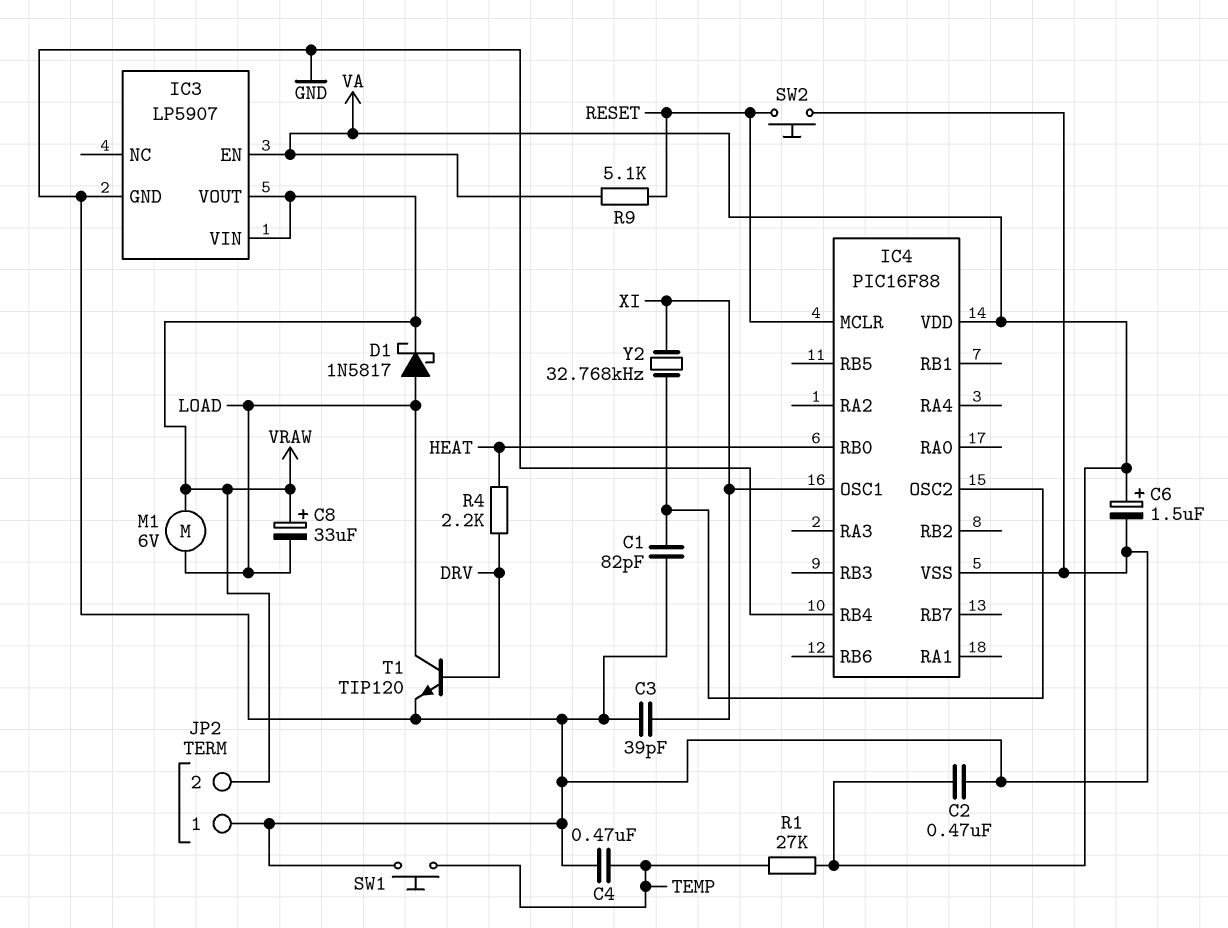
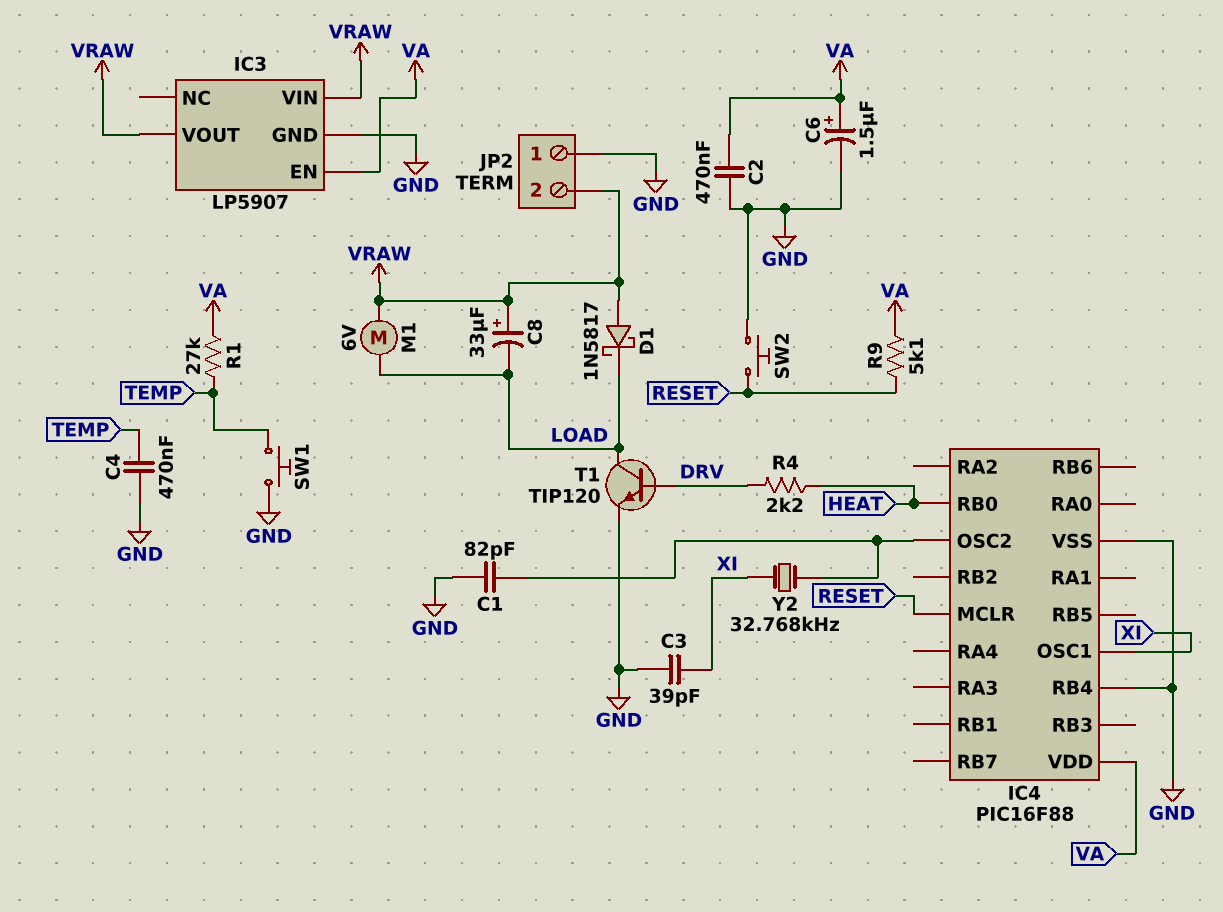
D1: schottky 1N5817 (A LOAD, K VRAW) -> schottky 1N5817 (A VRAW, K LOAD)

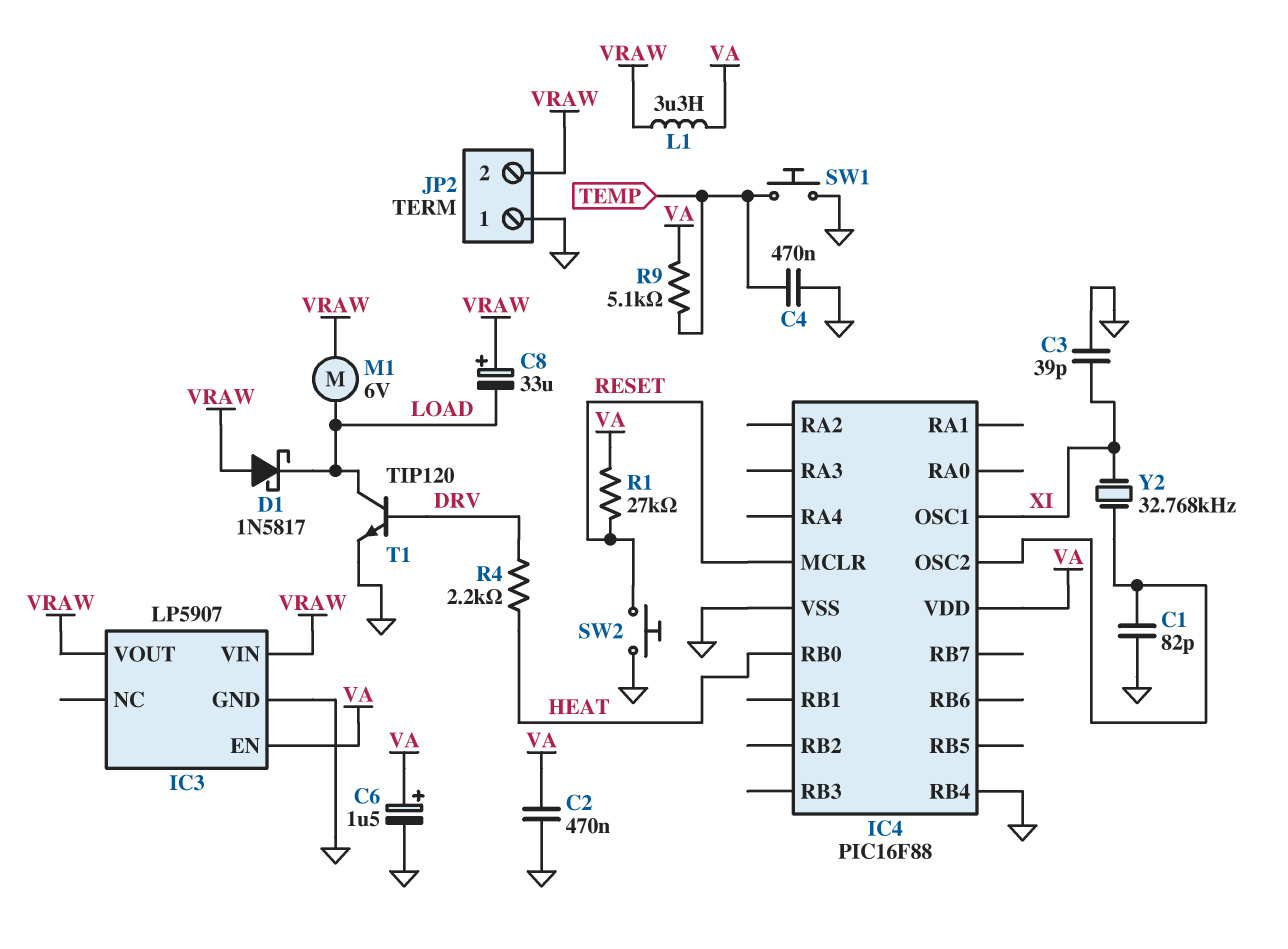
L1: none -> 3.3uH (VA, VRAW)
R1: 27k (TEMP, VA) -> 27k (RESET, VA)
R9: 5.1k (RESET, VA) -> 5.1k (TEMP, VA)

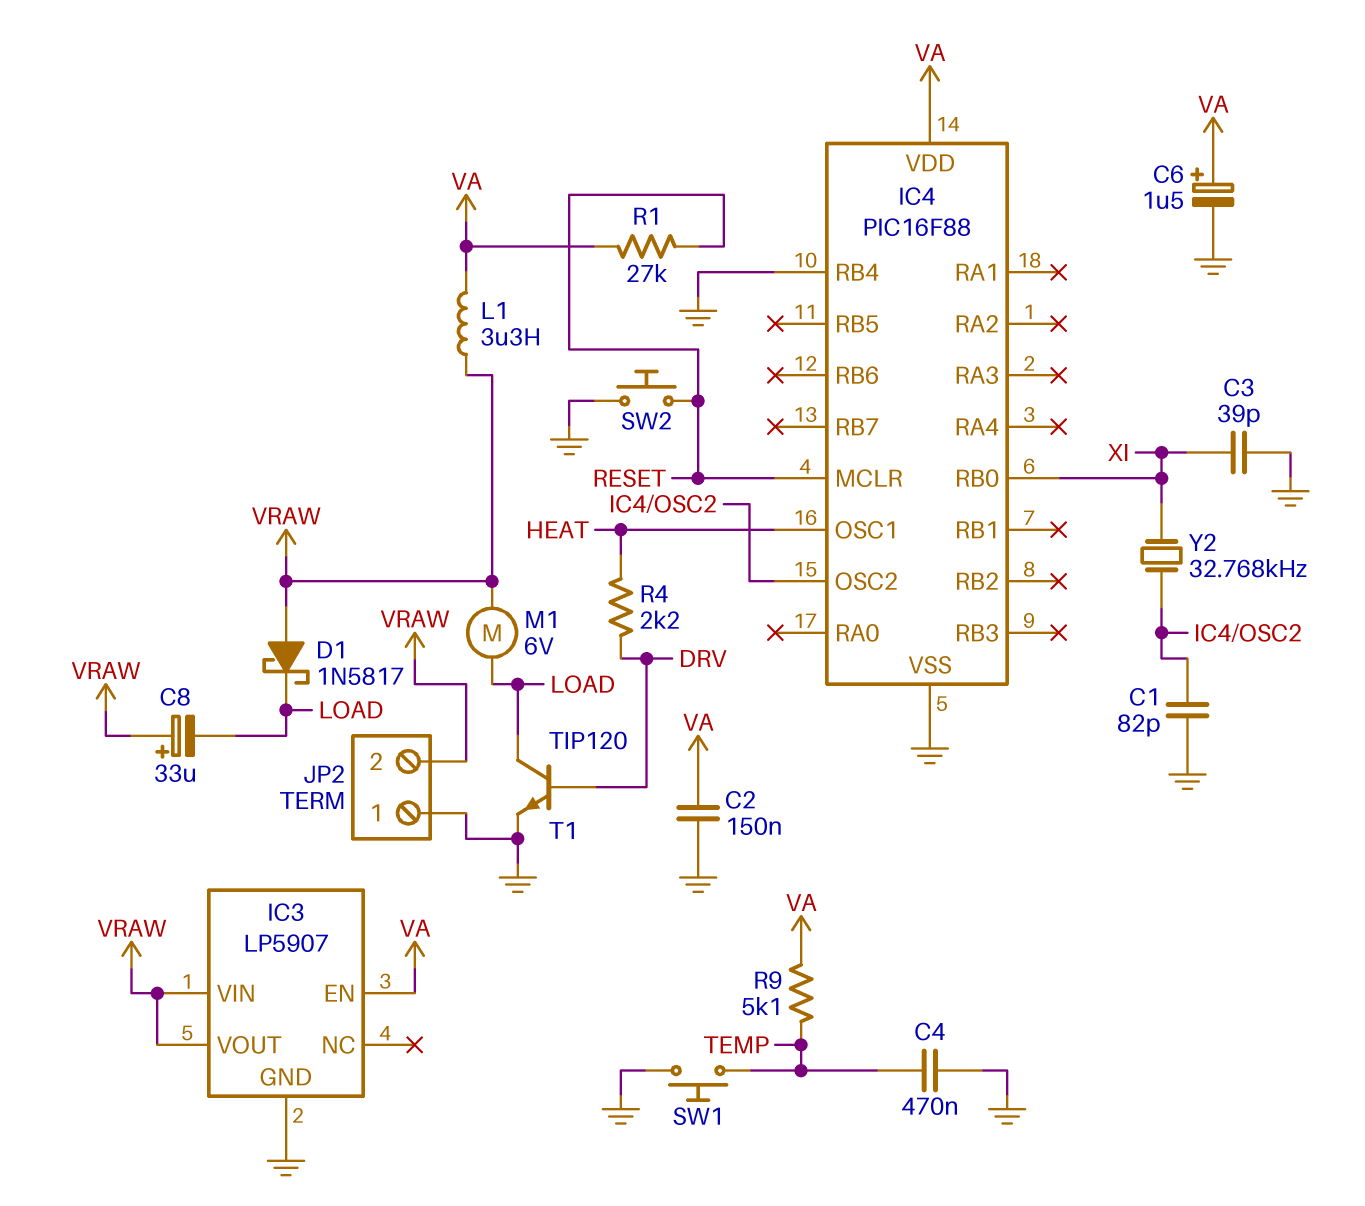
C2: 470nF (GND, VA) -> 150nF (GND, VA)
IC4 pin OSC1: XI -> HEAT
IC4 pin RB0: HEAT -> XI

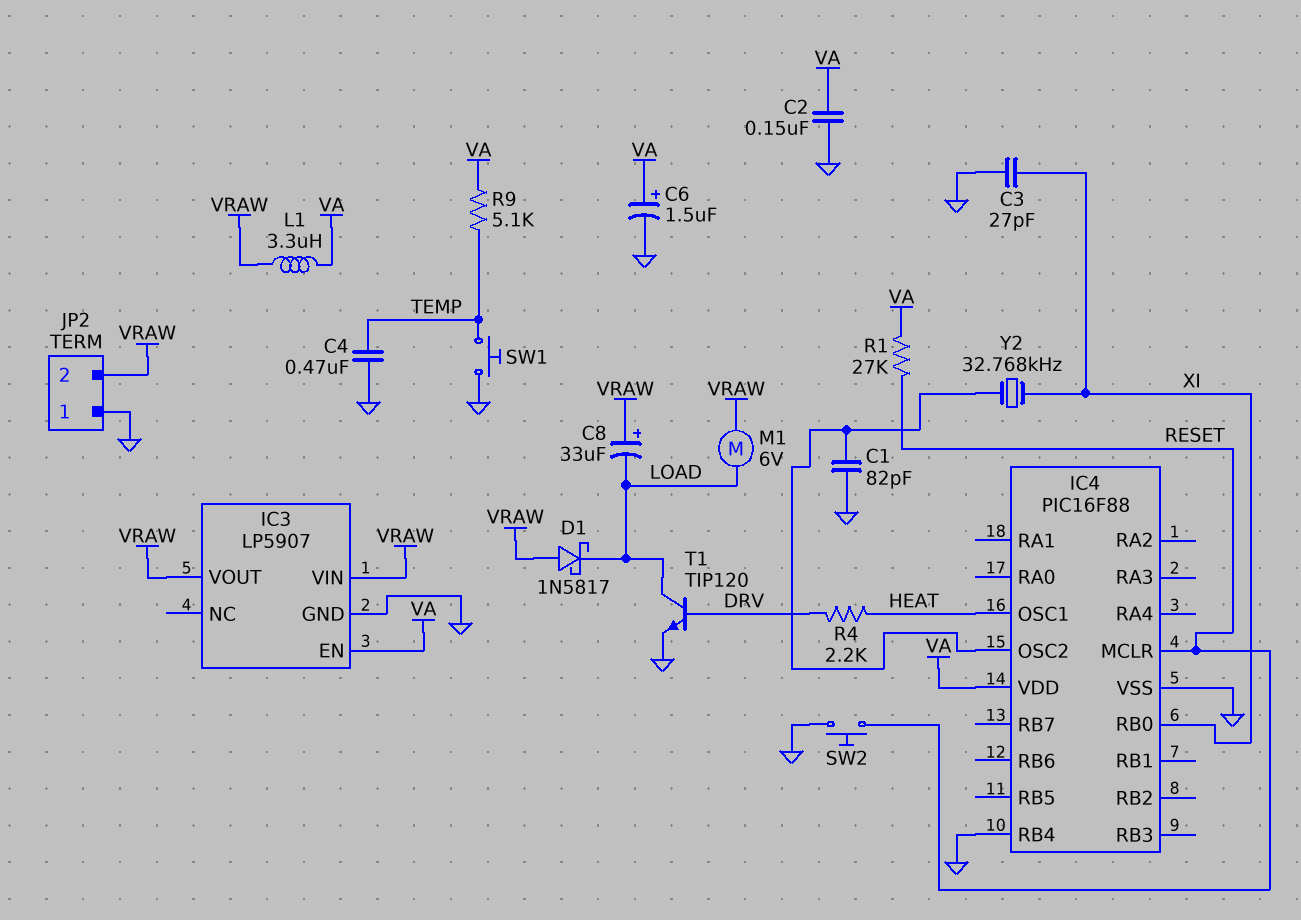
C3: 39pF (GND, XI) -> 27pF (GND, XI)

